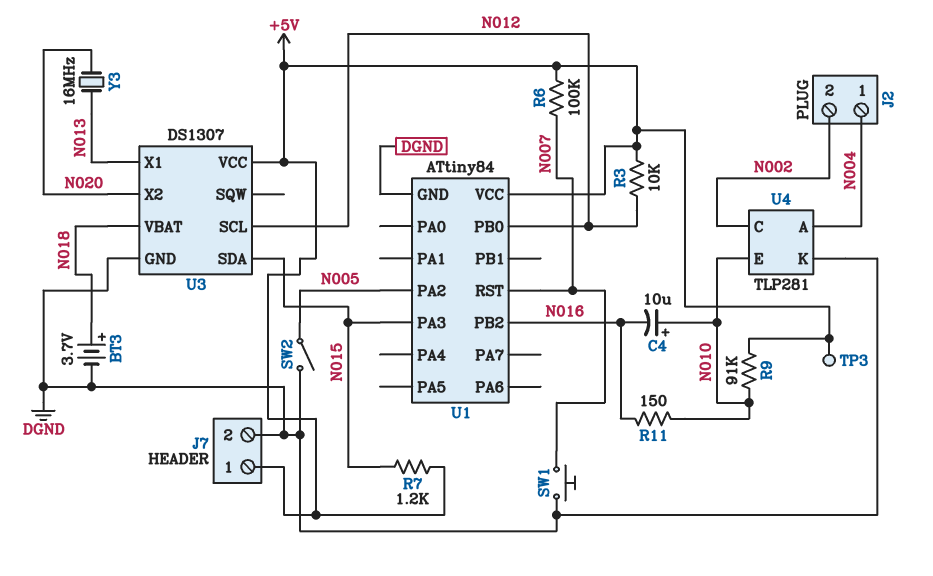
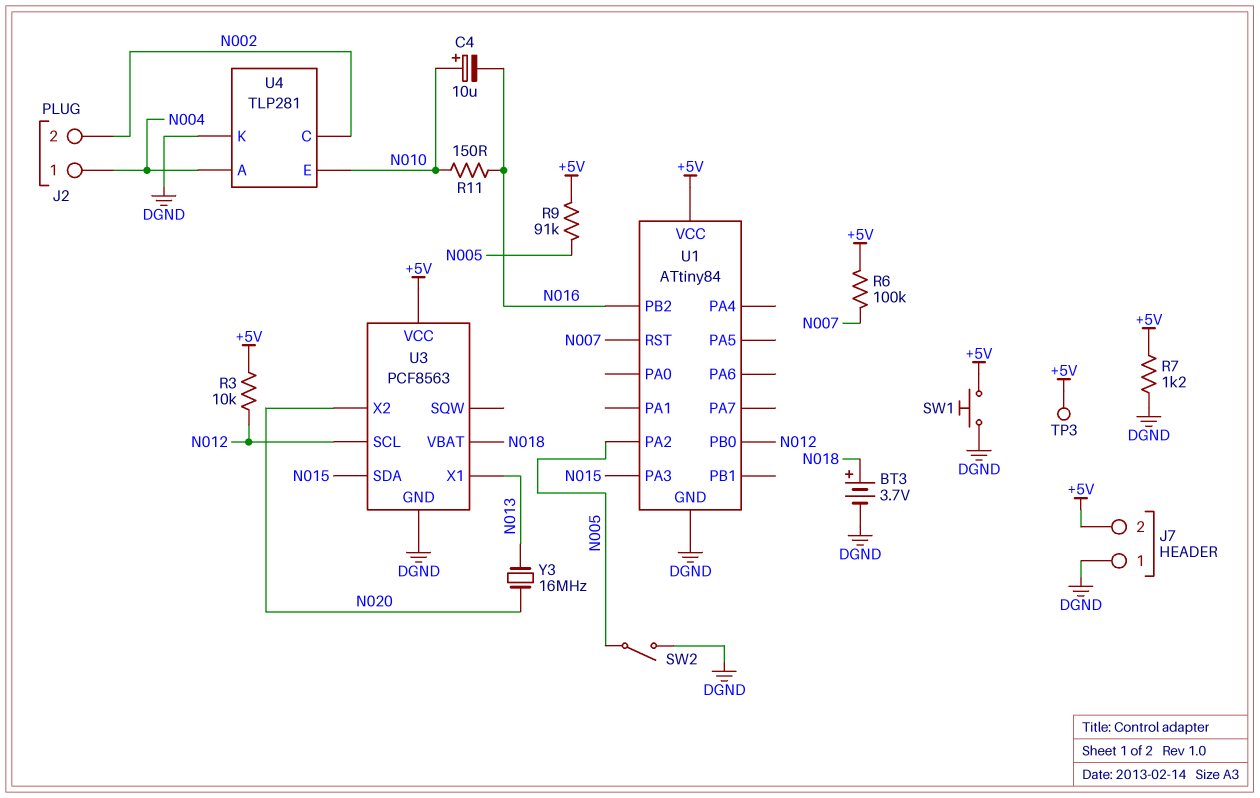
J7 pin 1: +5V -> DGND
J7 pin 2: DGND -> +5V
R7: 1.2k (+5V, N015) -> 1.2k (+5V, DGND)
R9: 91k (+5V, N010) -> 91k (+5V, N005)
SW1: button (DGND, N007) -> button (+5V, DGND)
U3: DS1307 -> PCF8563

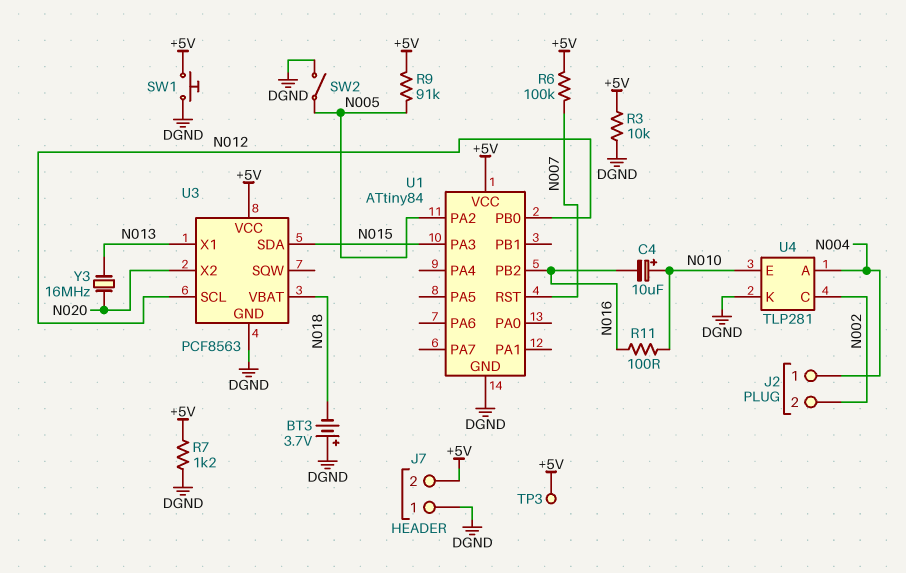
BT3: 3.7V (plus N018, minus DGND) -> 3.7V (plus DGND, minus N018)
R3: 10k (+5V, N012) -> 10k (+5V, DGND)
R11: 150 (N010, N016) -> 100 (N010, N016)

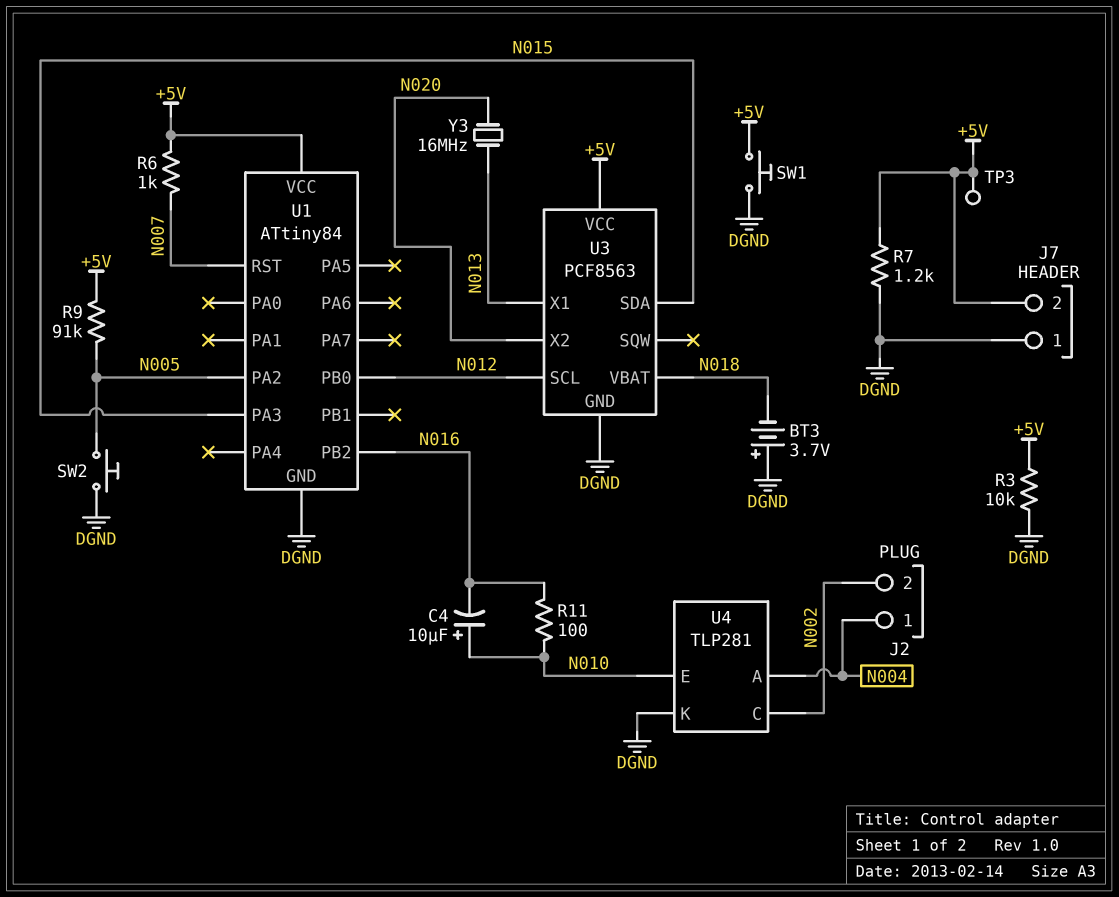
R6: 100k (+5V, N007) -> 1k (+5V, N007)
SW2: switch (DGND, N005) -> button (DGND, N005)

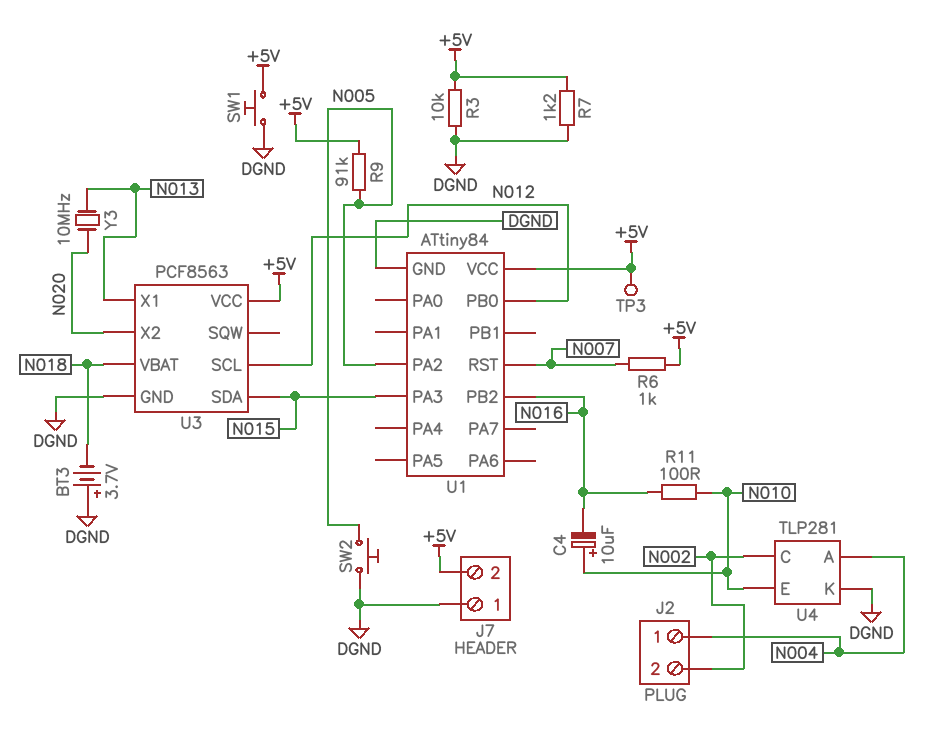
Y3: 16MHz (N013, N020) -> 10MHz (N013, N020)

